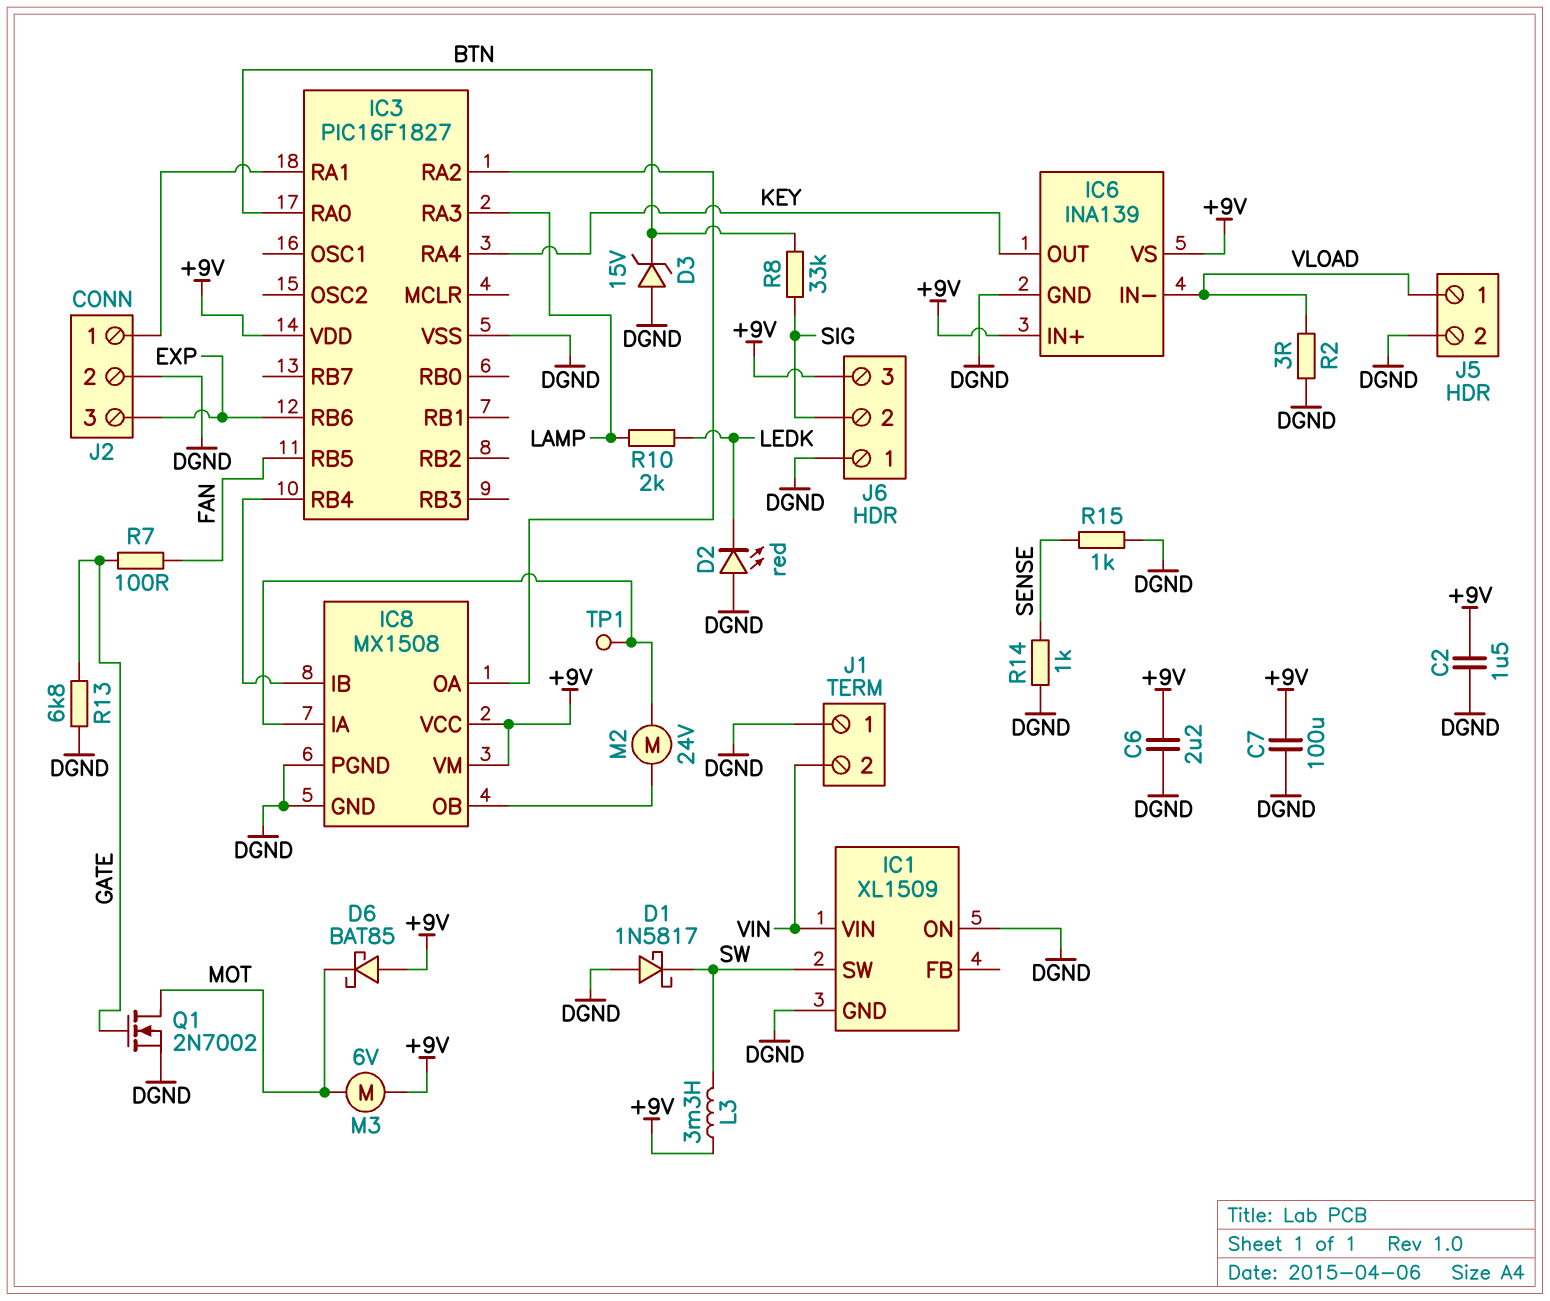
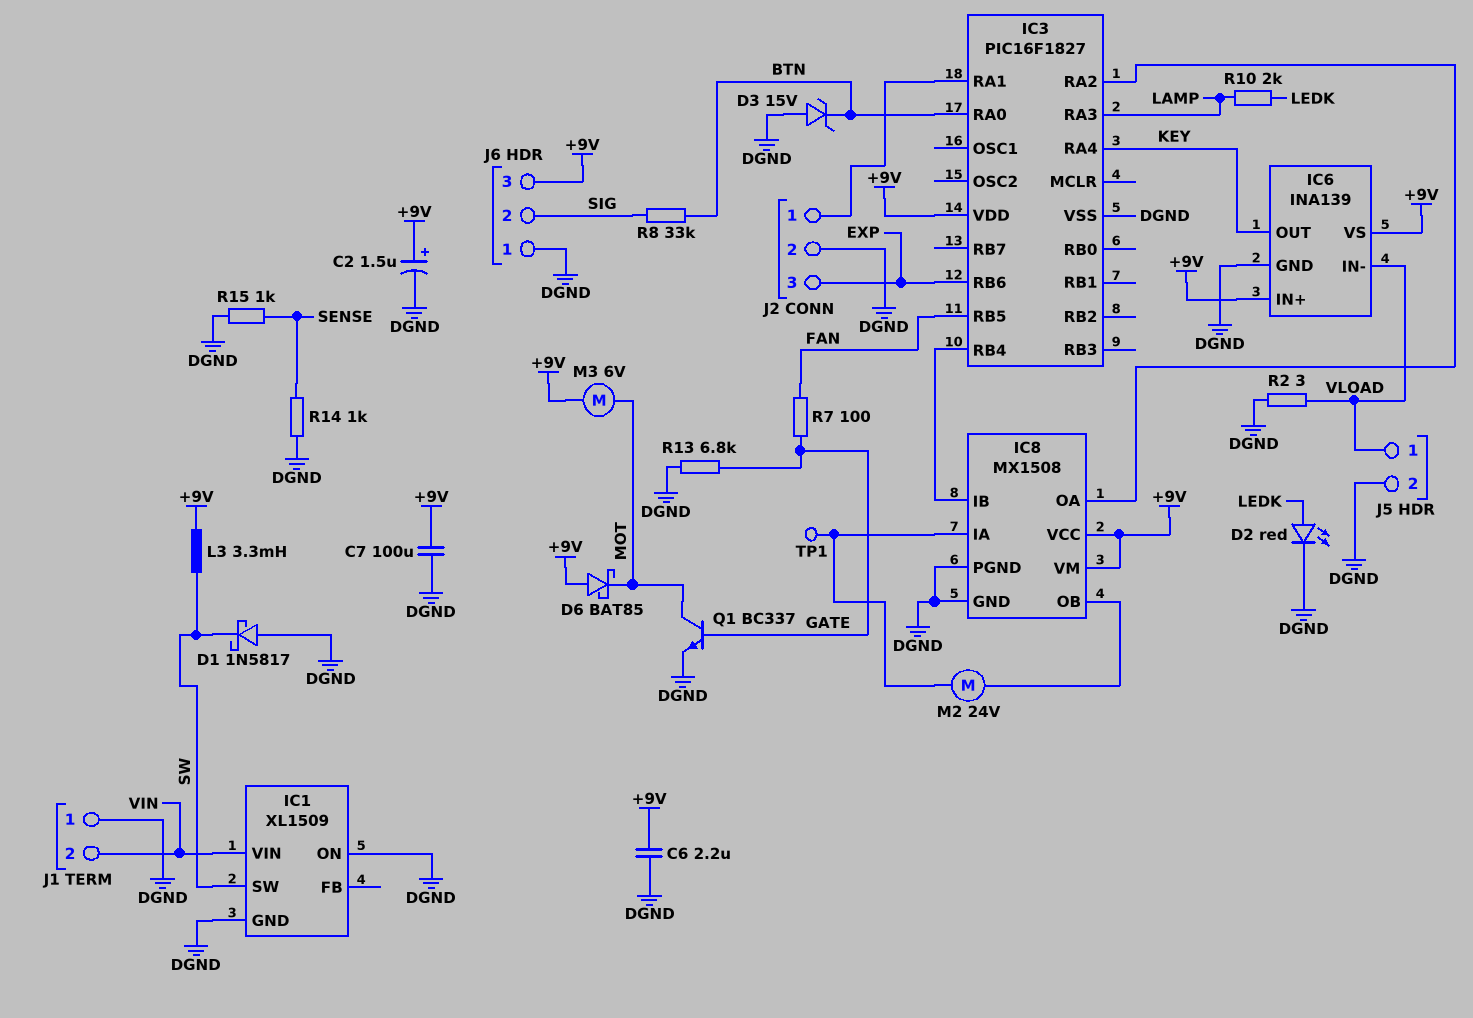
C2: 1.5uF (+9V, DGND) -> 1.5uF (plus +9V, minus DGND)
D2: LED red (A DGND, K LEDK) -> LED red (A LEDK, K DGND)
Q1: NMOS 2N7002 (G GATE, D MOT, S DGND) -> NPN BC337 (B GATE, C MOT, E DGND)

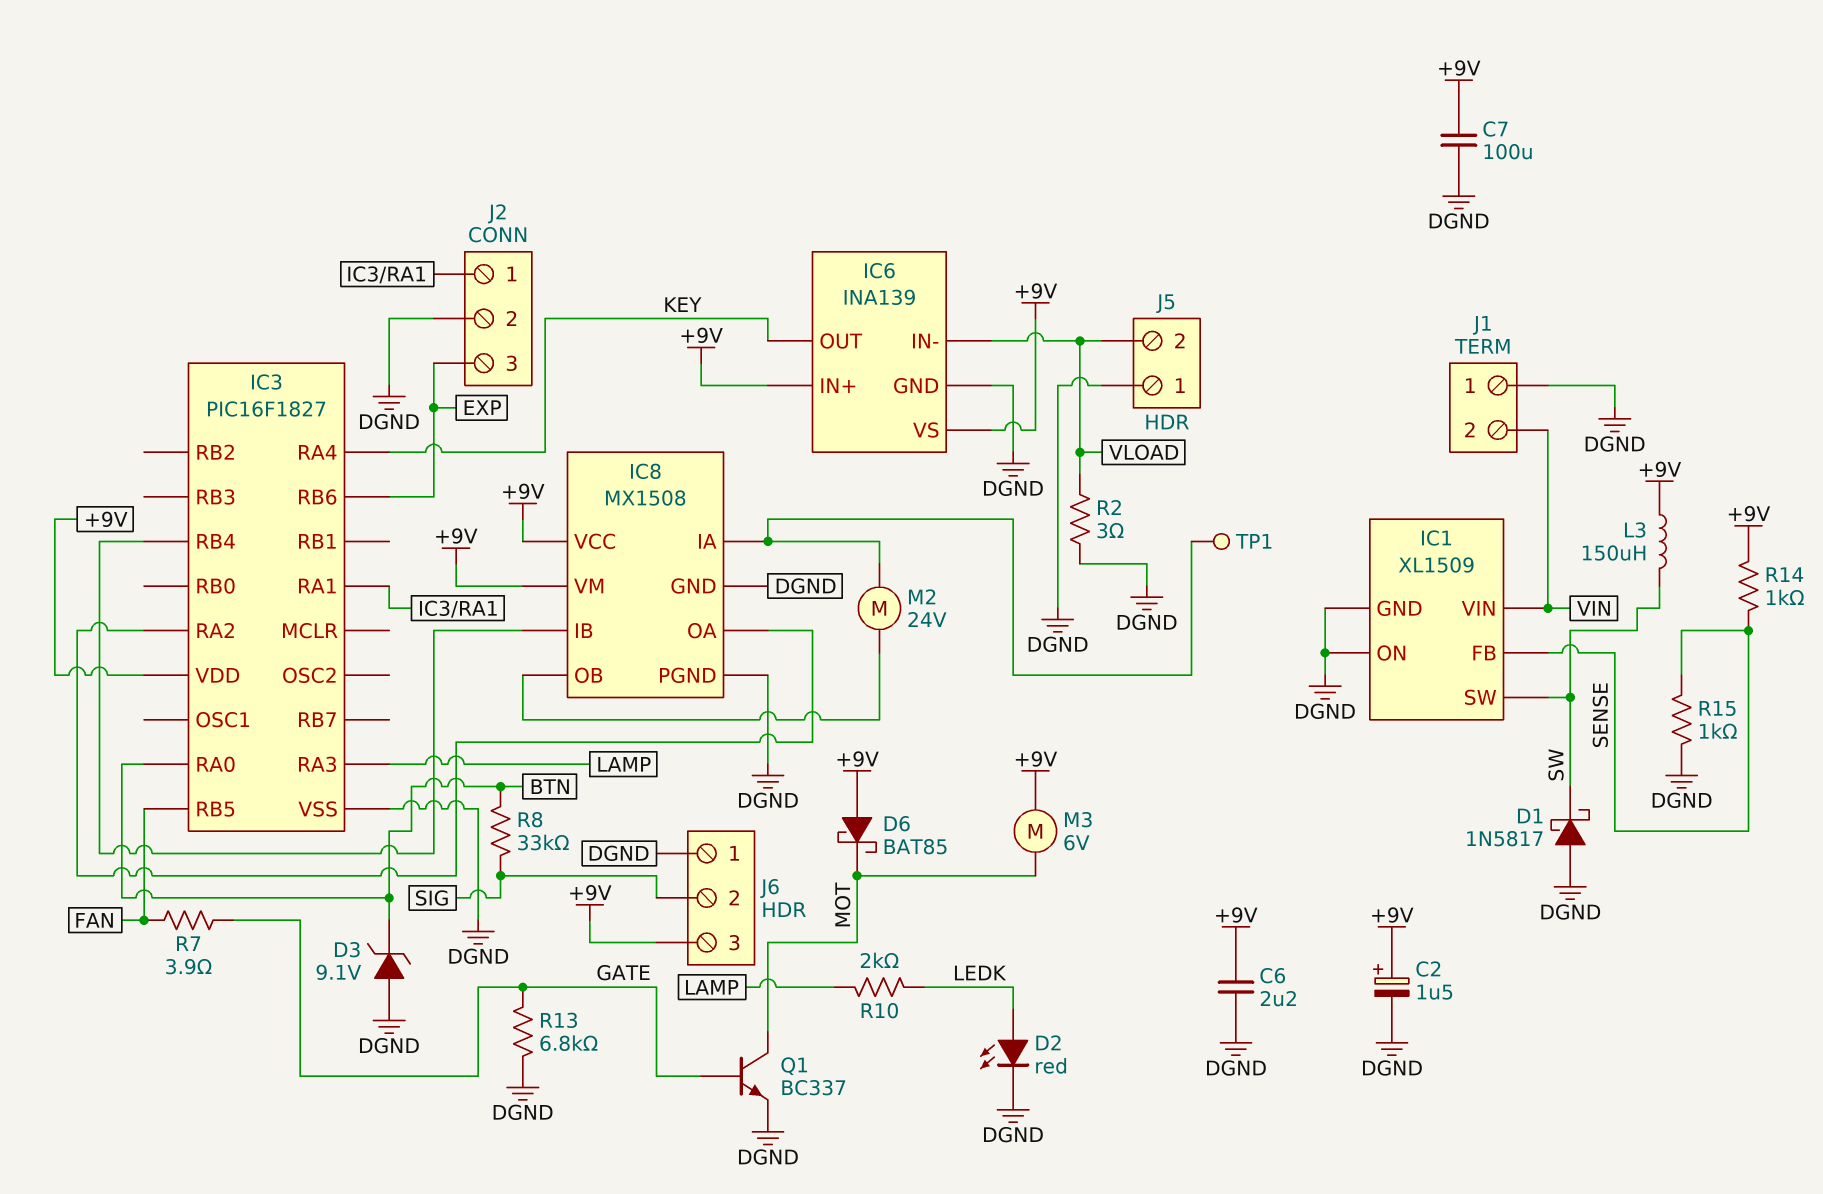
D3: zener 15V (A DGND, K BTN) -> zener 9.1V (A DGND, K BTN)
IC1 pin FB: none -> SENSE
J5 pin 1: VLOAD -> DGND
J5 pin 2: DGND -> VLOAD
L3: 3.3mH (+9V, SW) -> 150uH (+9V, SW)
R7: 100 (FAN, GATE) -> 3.9 (FAN, GATE)
R14: 1k (DGND, SENSE) -> 1k (+9V, SENSE)

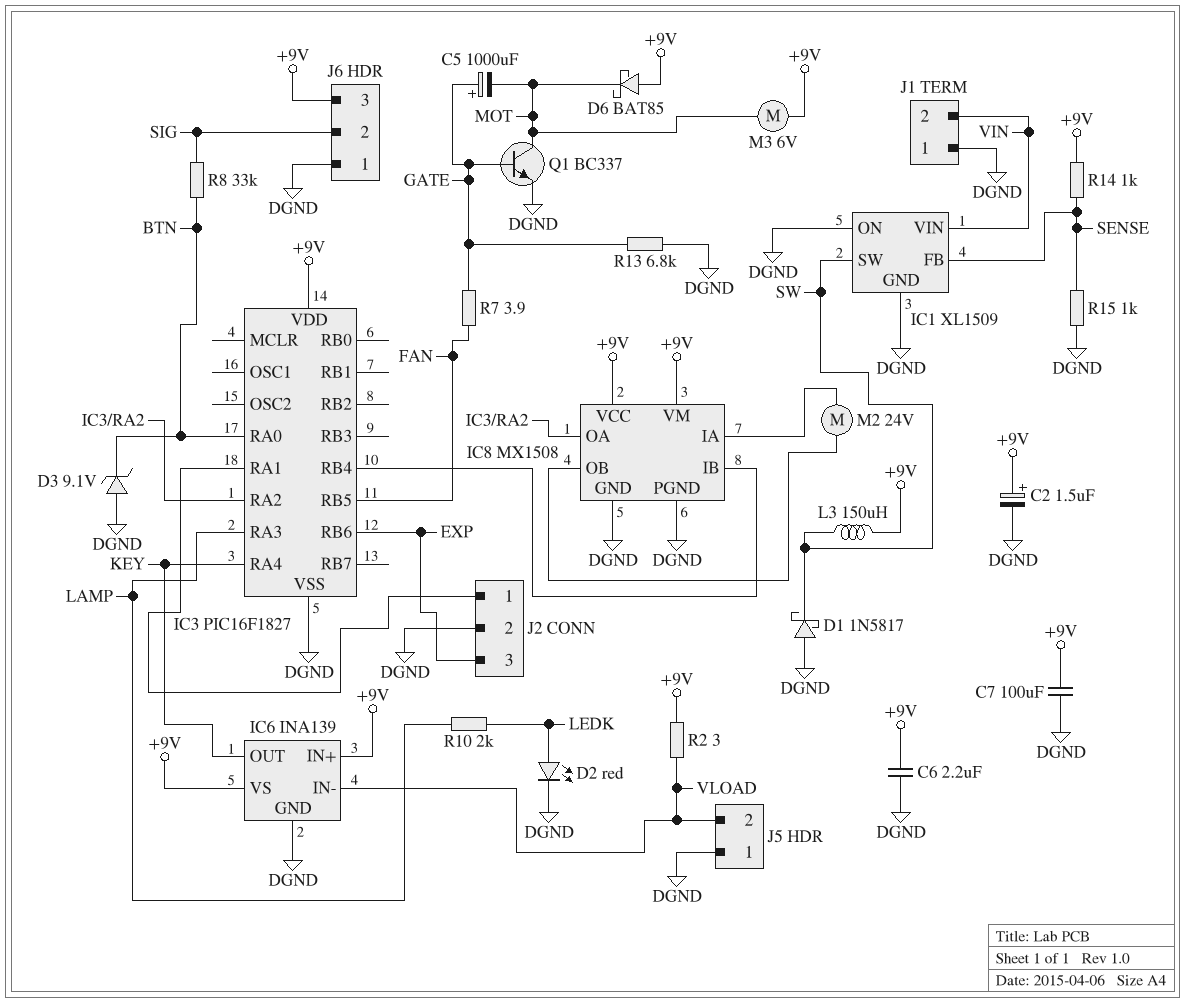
C5: none -> 1000uF (plus GATE, minus MOT)
R2: 3 (DGND, VLOAD) -> 3 (+9V, VLOAD)
TP1: test point (IC8/IA) -> none

